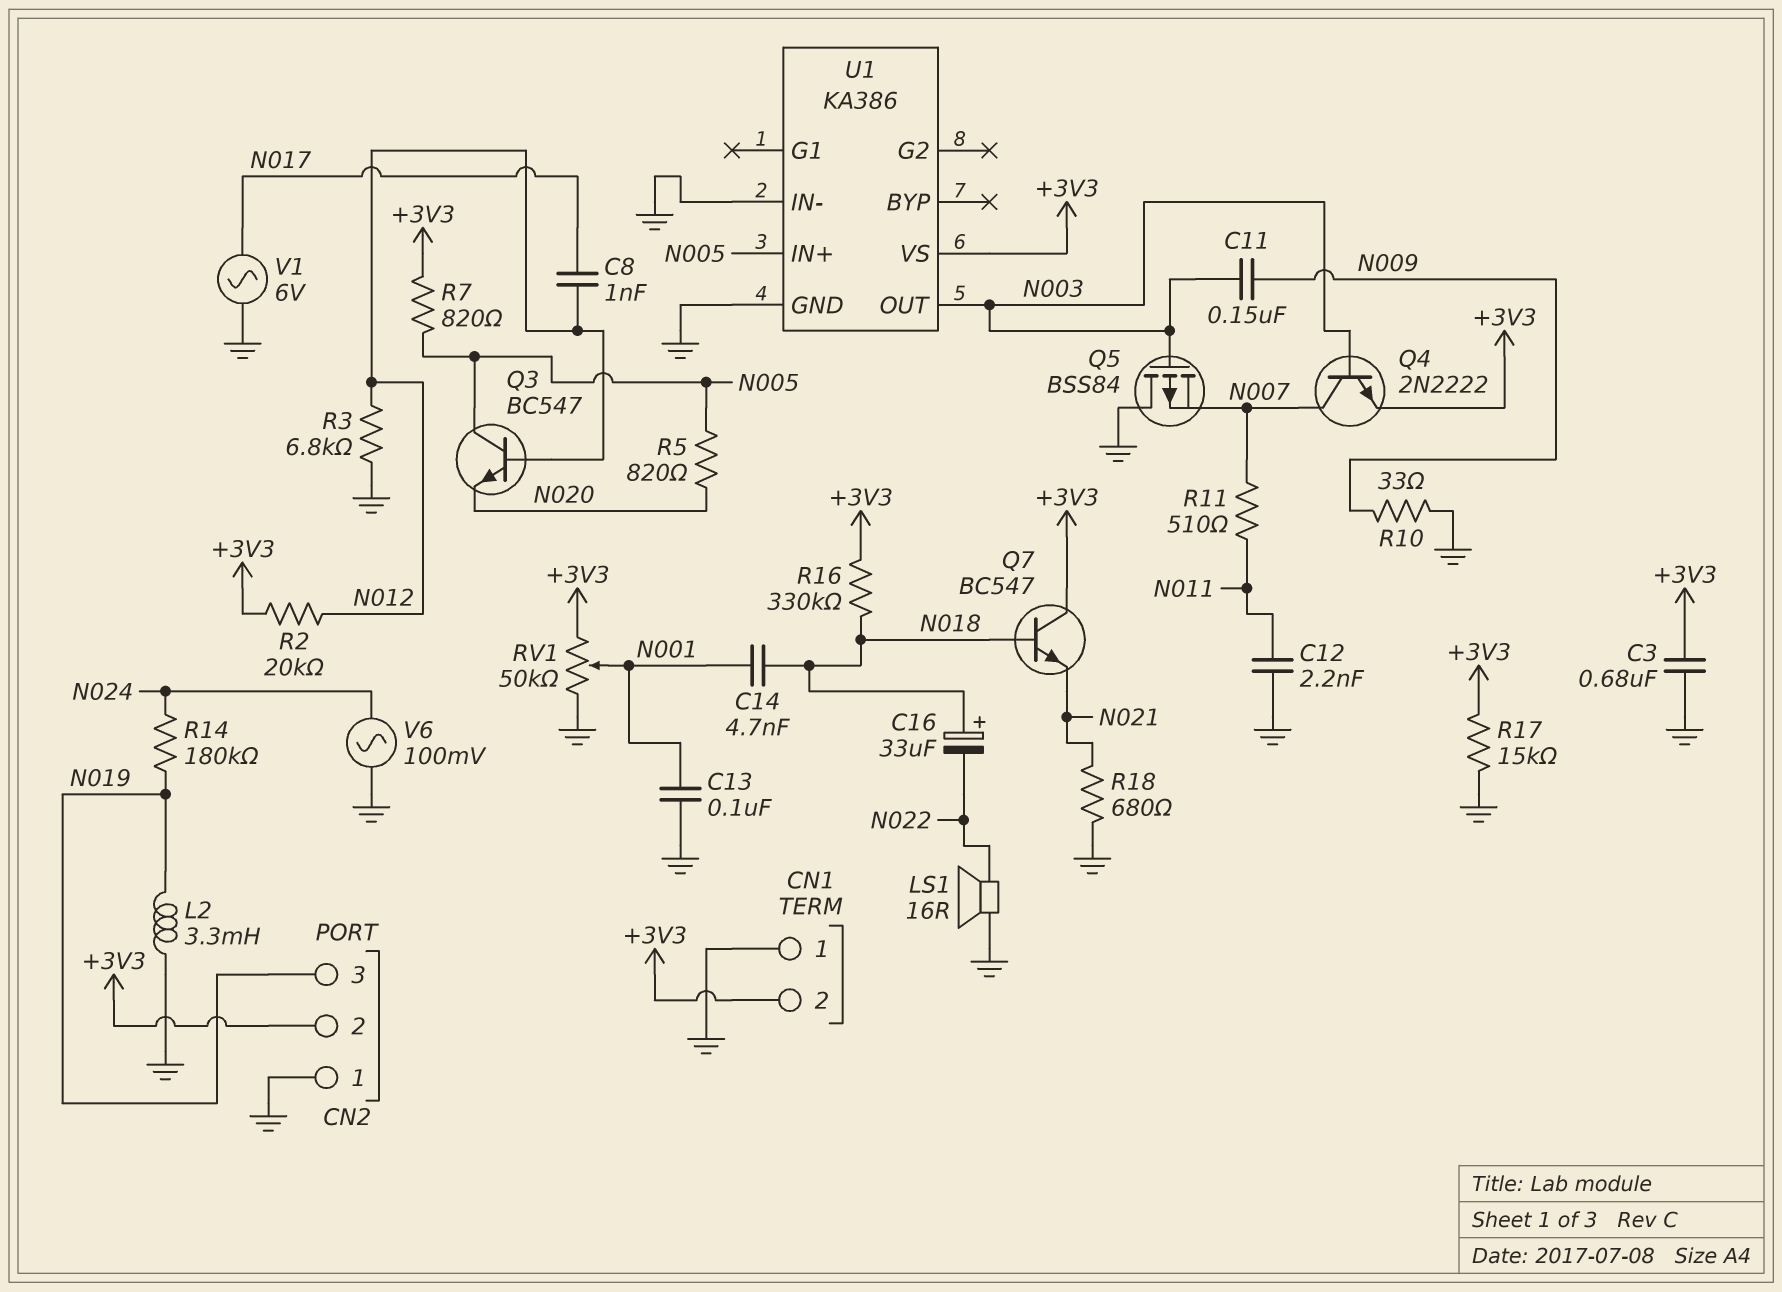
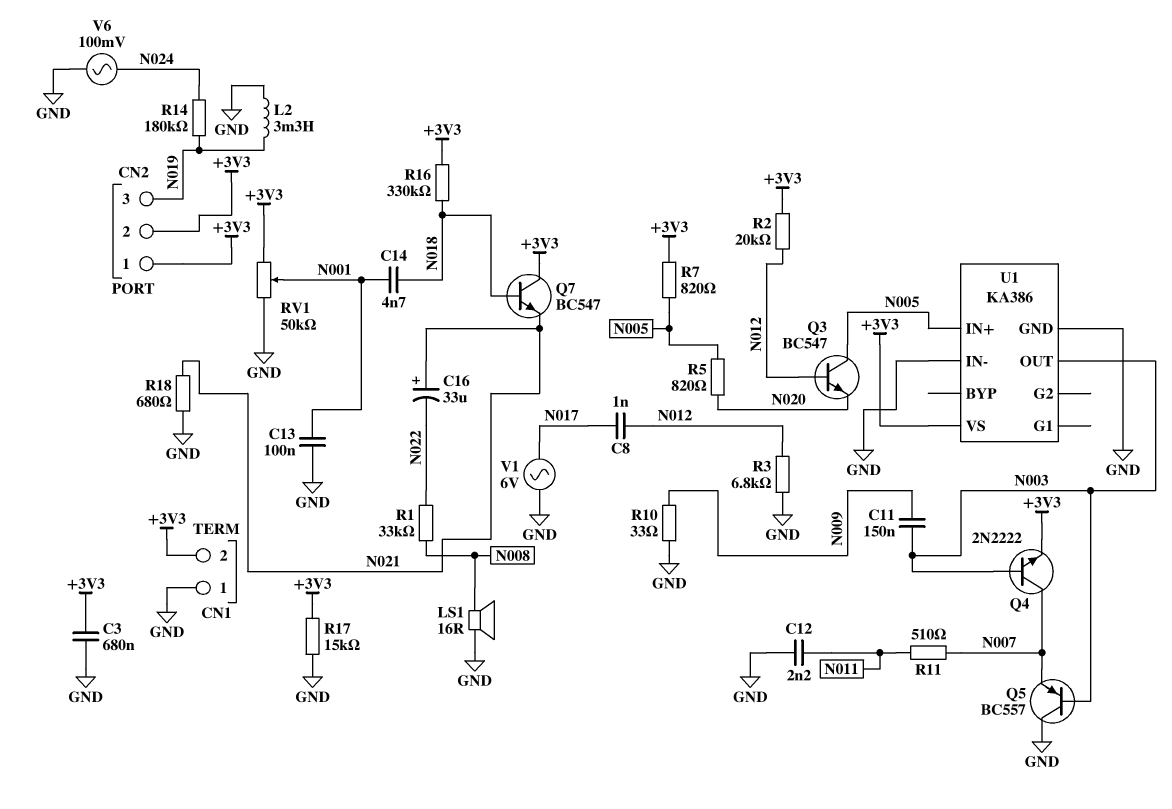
C16: 33uF (plus N018, minus N022) -> 33uF (plus N021, minus N022)
CN2 pin 1: GND -> +3V3
LS1: speaker 16R (GND, N022) -> speaker 16R (GND, N008)
Q5: PMOS BSS84 (G N003, D GND, S N007) -> PNP BC557 (B N003, C GND, E N007)
R1: none -> 33k (N008, N022)

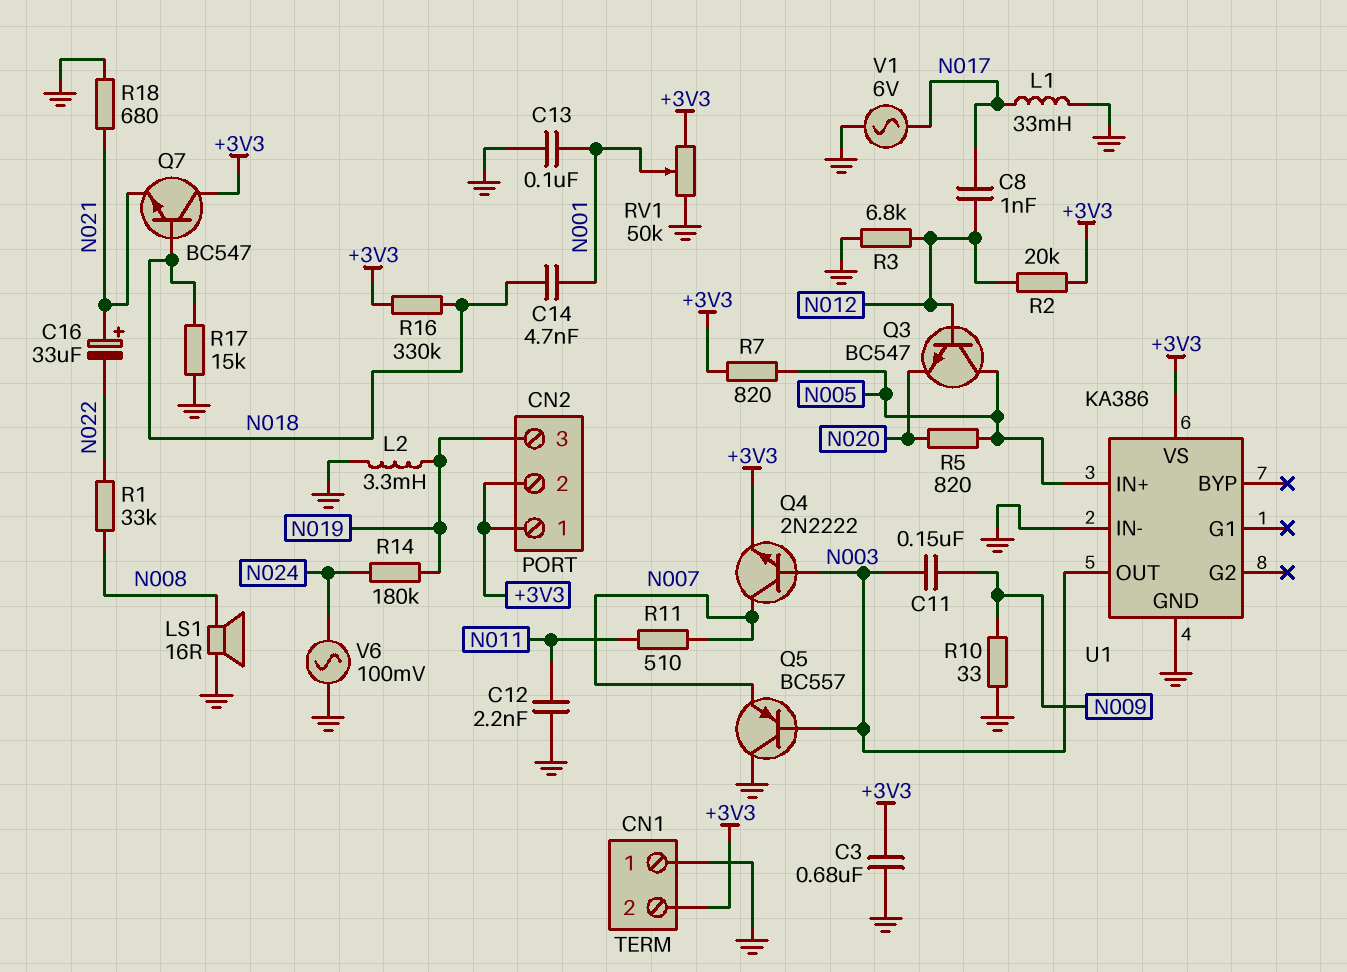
L1: none -> 33mH (GND, N017)
R17: 15k (+3V3, GND) -> 15k (GND, N018)

